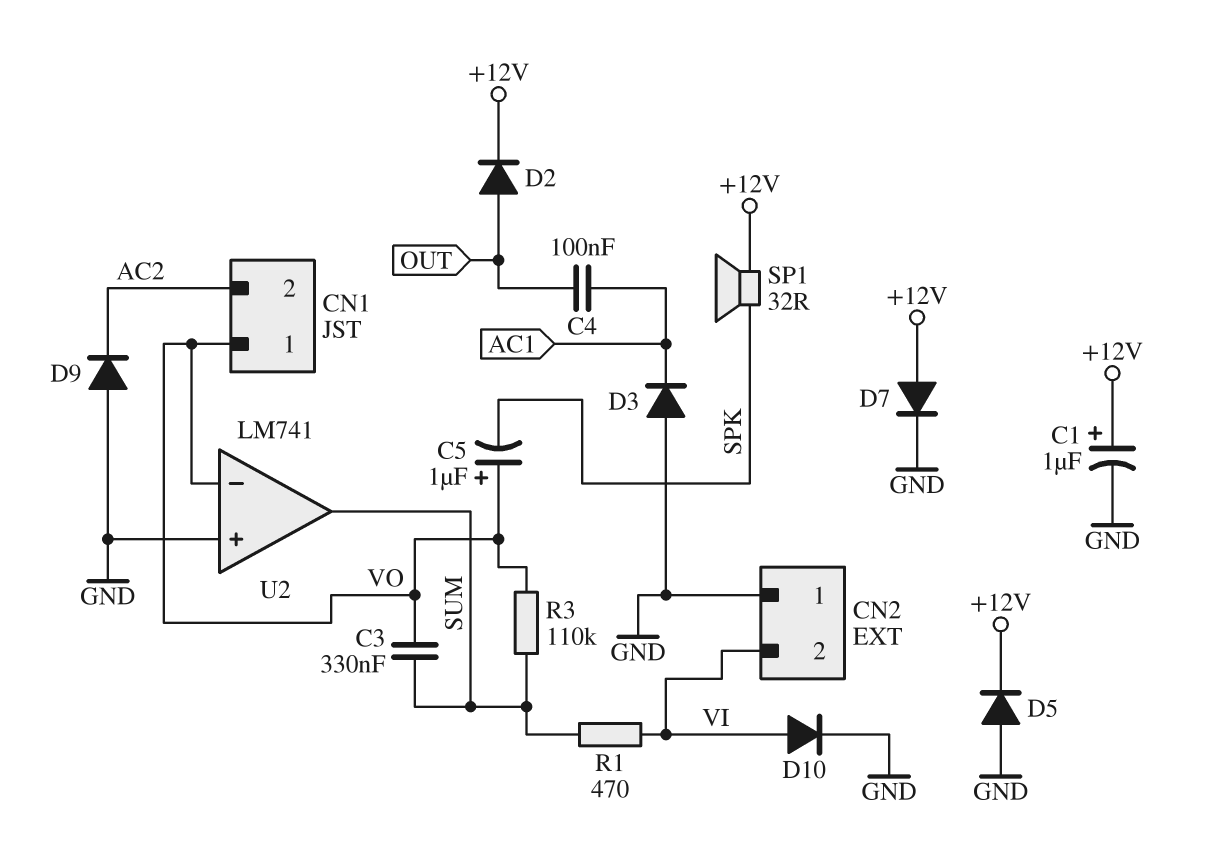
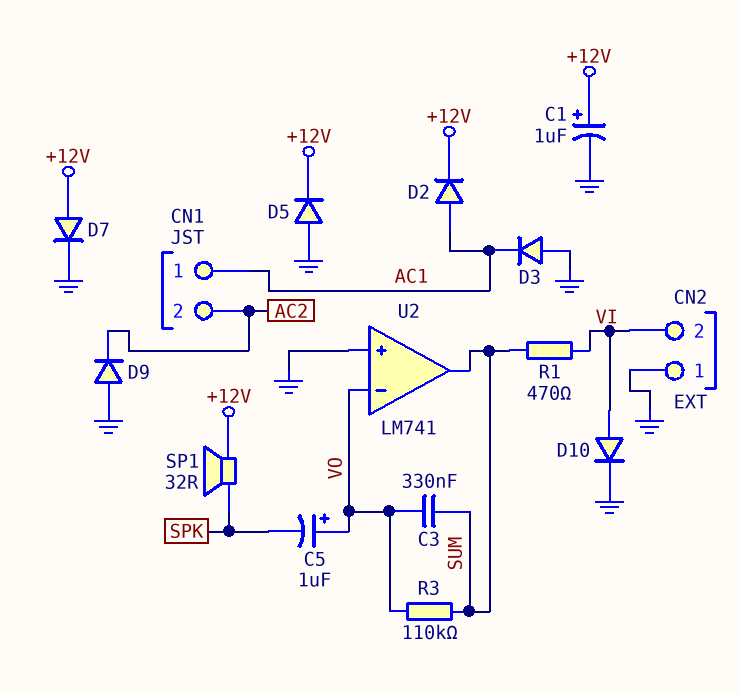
C4: 100nF (AC1, OUT) -> none
CN1 pin 1: VO -> AC1
D2: diode (A OUT, K +12V) -> diode (A AC1, K +12V)

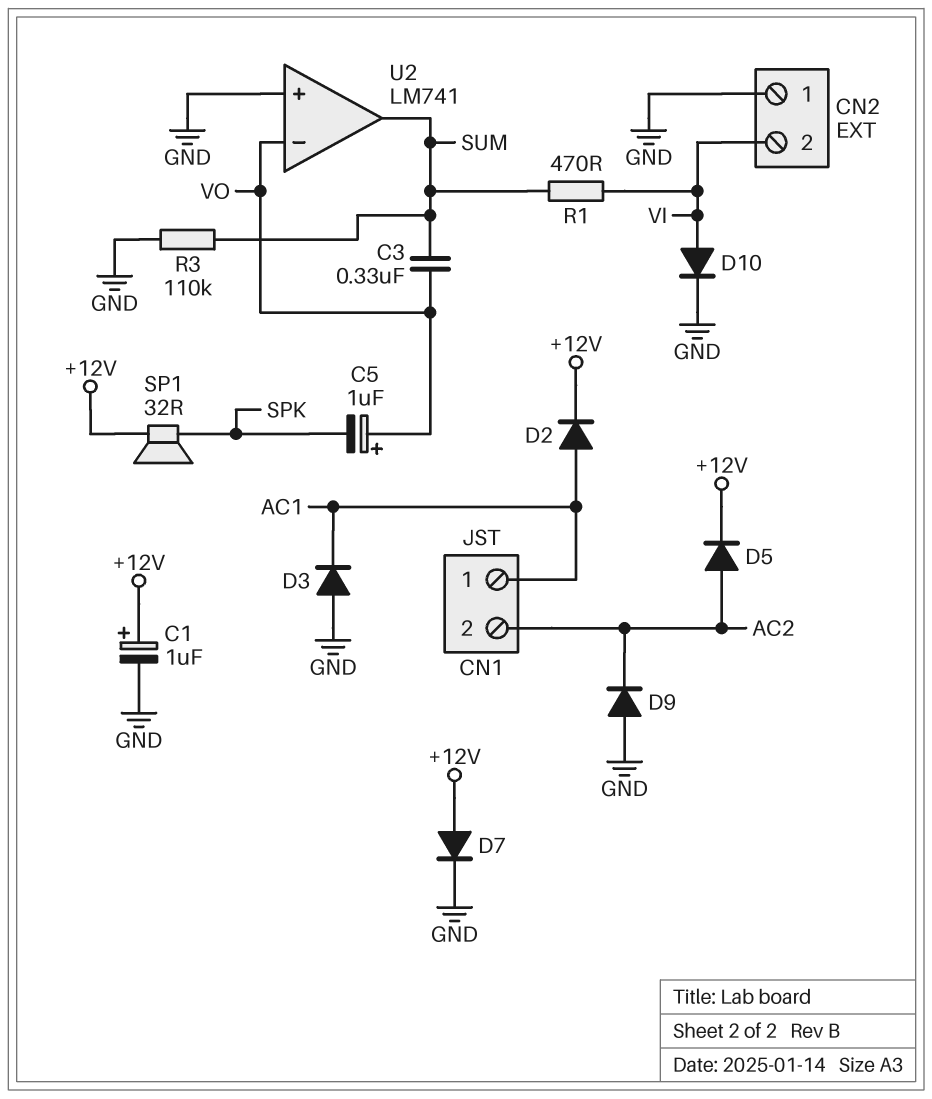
D5: diode (A GND, K +12V) -> diode (A AC2, K +12V)
R3: 110k (SUM, VO) -> 110k (GND, SUM)

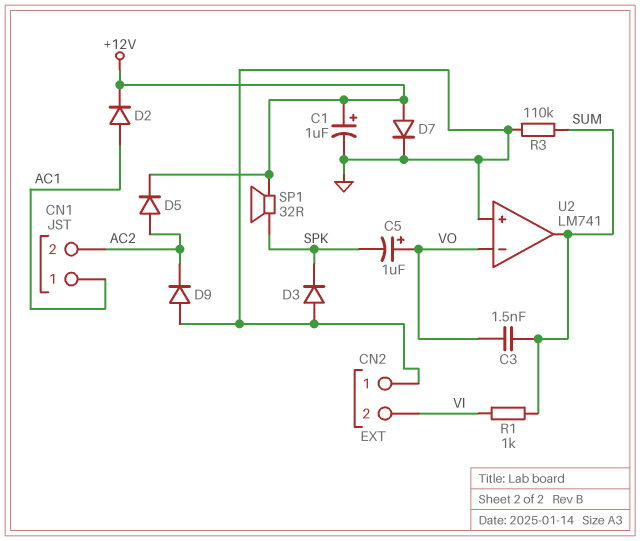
C3: 330nF (SUM, VO) -> 1.5nF (SUM, VO)
D3: diode (A GND, K AC1) -> diode (A GND, K SPK)
D10: diode (A VI, K GND) -> none
R1: 470 (SUM, VI) -> 1k (SUM, VI)

